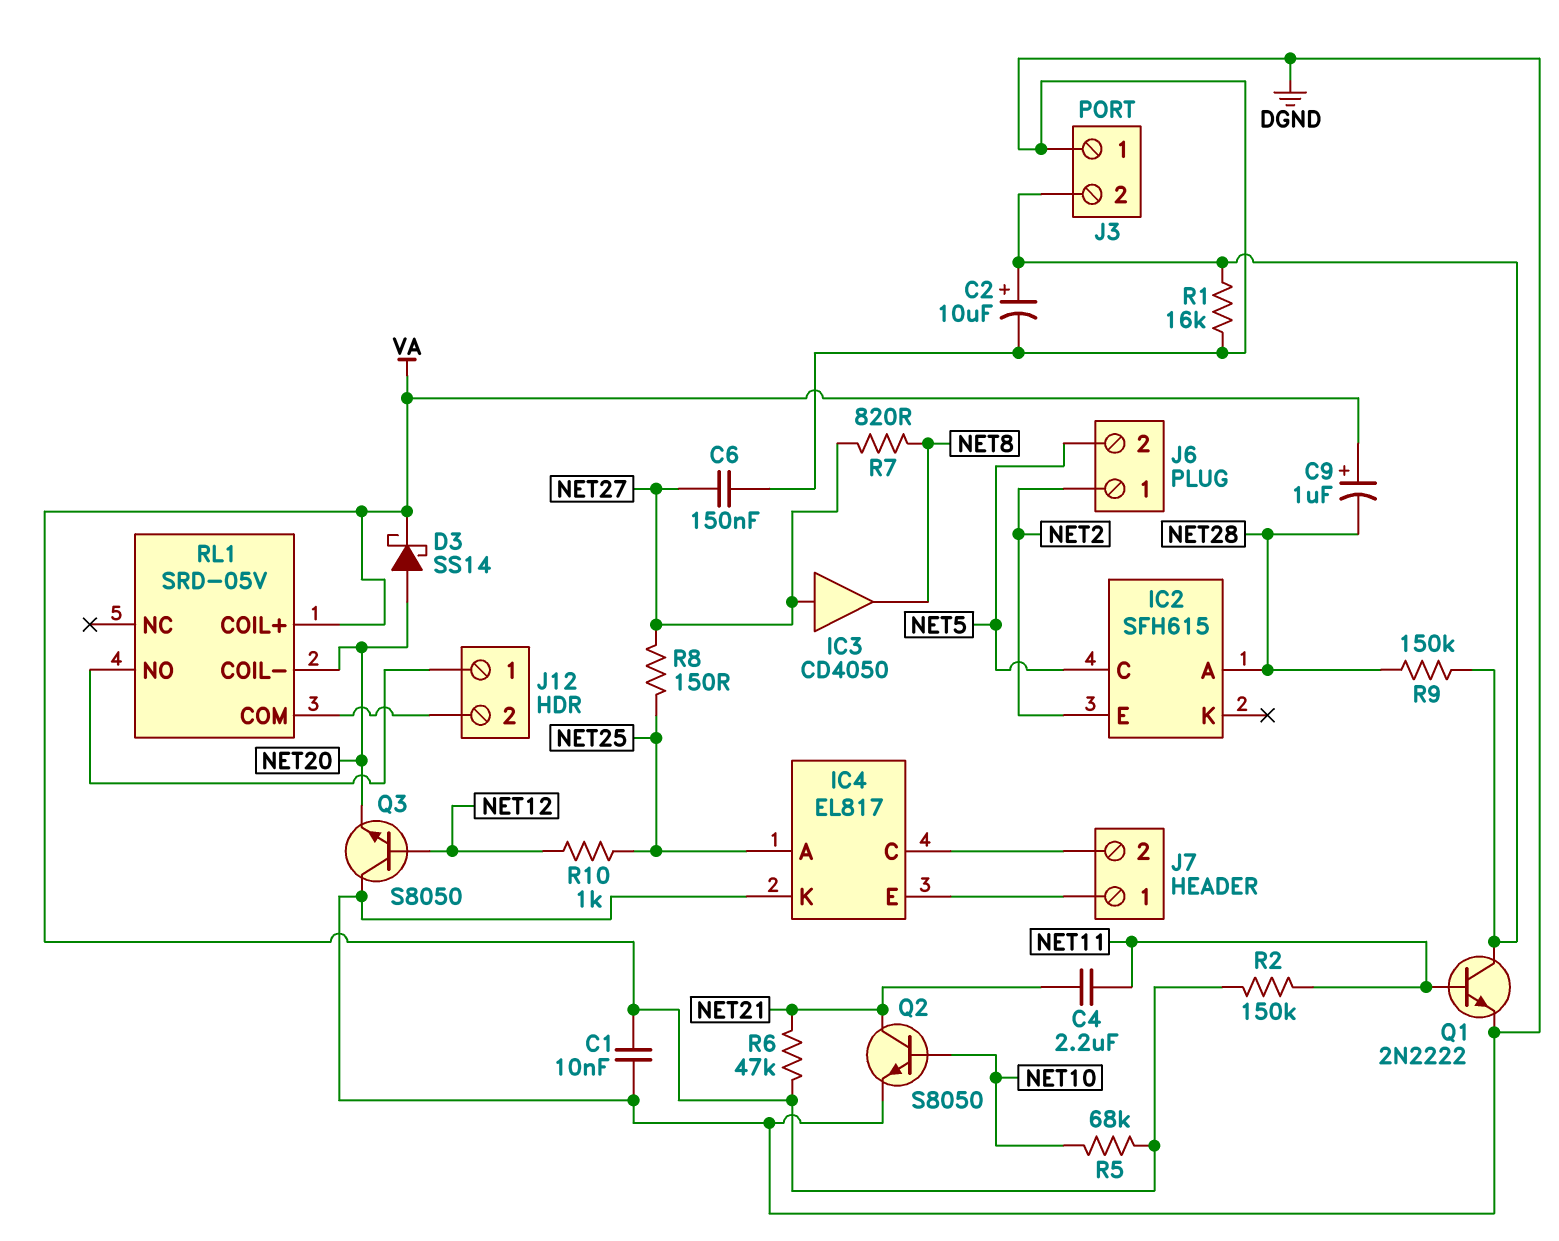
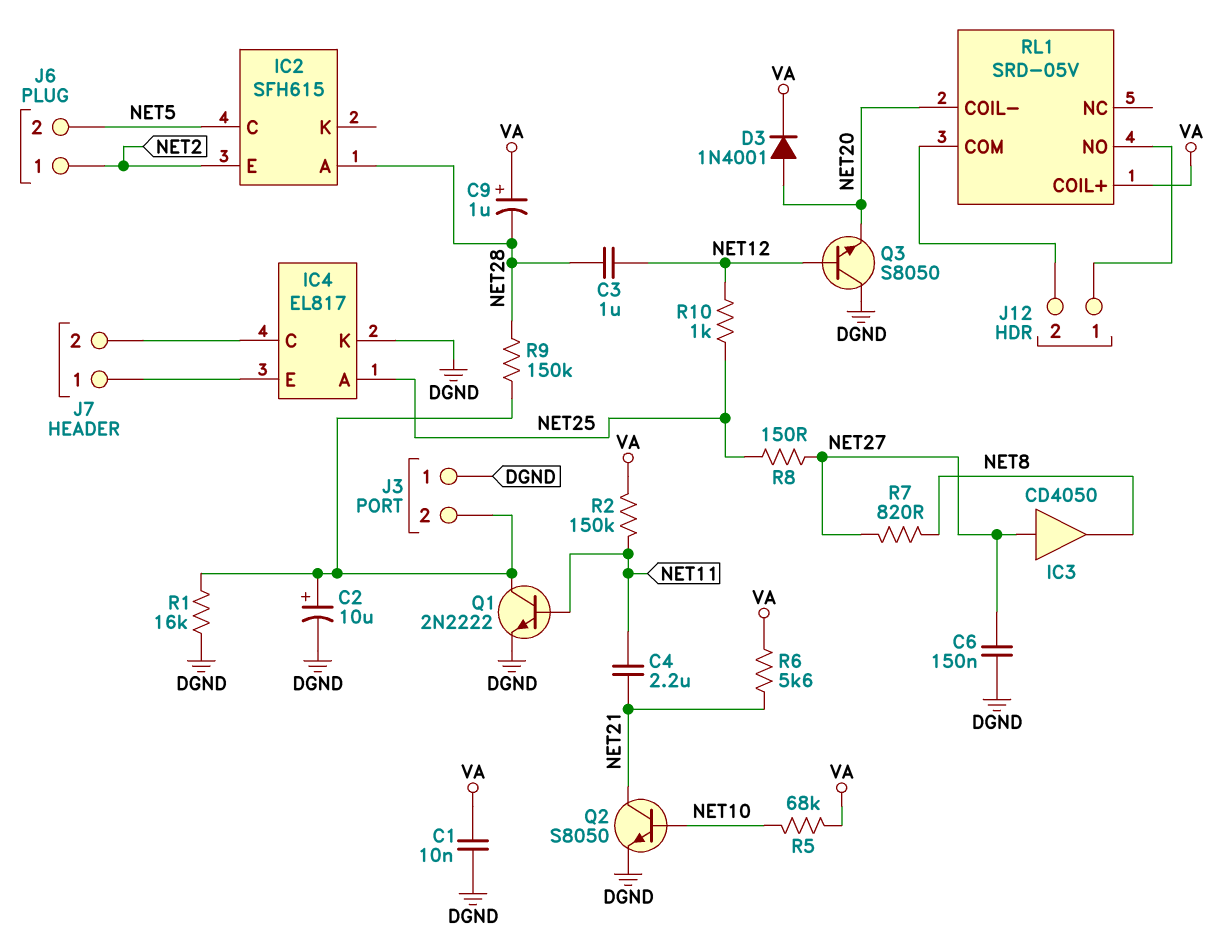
C3: none -> 1uF (NET12, NET28)
D3: schottky SS14 (A NET20, K VA) -> diode 1N4001 (A NET20, K VA)
R6: 47k (NET21, VA) -> 5.6k (NET21, VA)

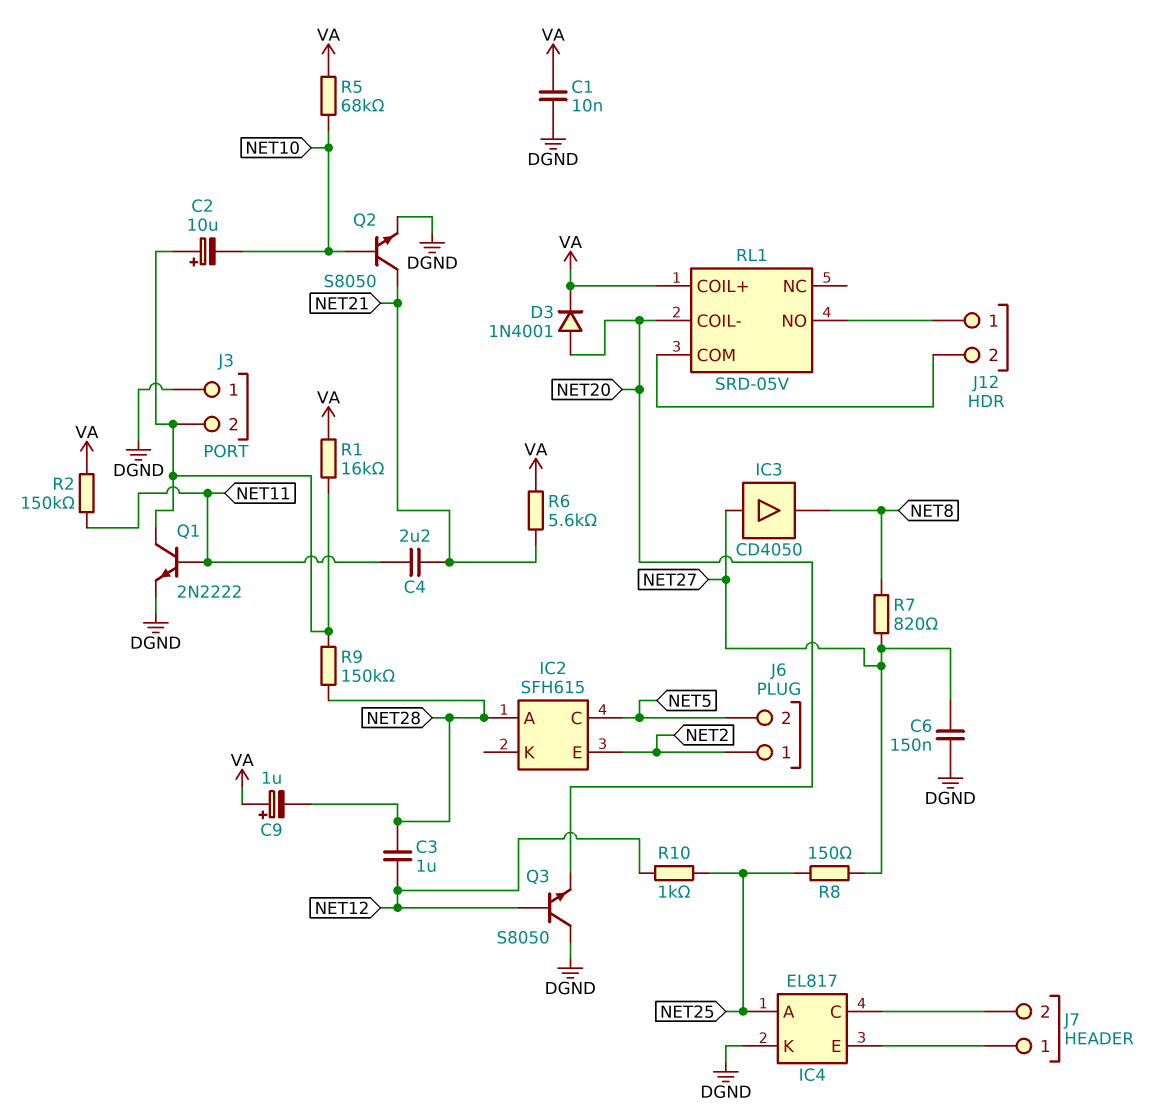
C2: 10uF (plus J3/2, minus DGND) -> 10uF (plus J3/2, minus NET10)
R1: 16k (DGND, J3/2) -> 16k (J3/2, VA)

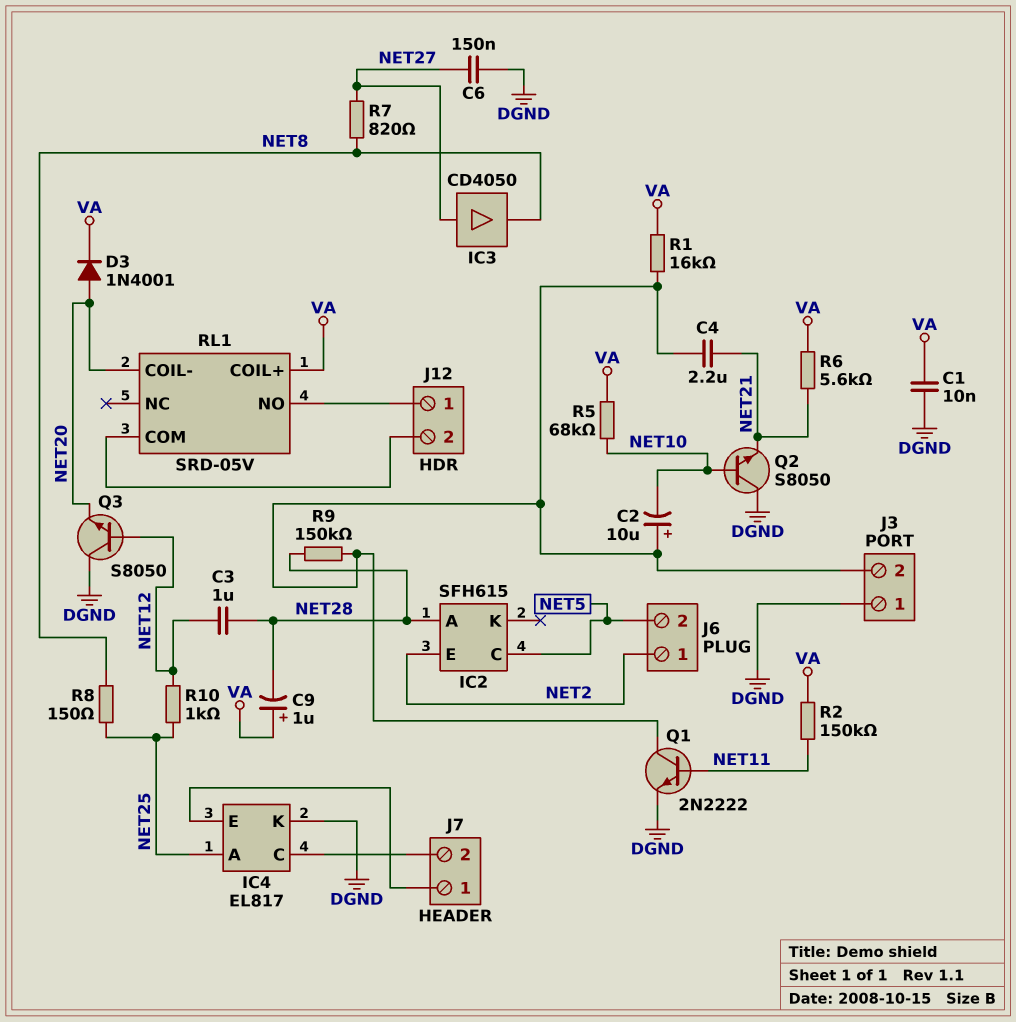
C4: 2.2uF (NET11, NET21) -> 2.2uF (J3/2, NET21)
Q2: NPN S8050 (B NET10, C NET21, E DGND) -> NPN S8050 (B NET10, C DGND, E NET21)
R8: 150 (NET25, NET27) -> 150 (NET8, NET25)

